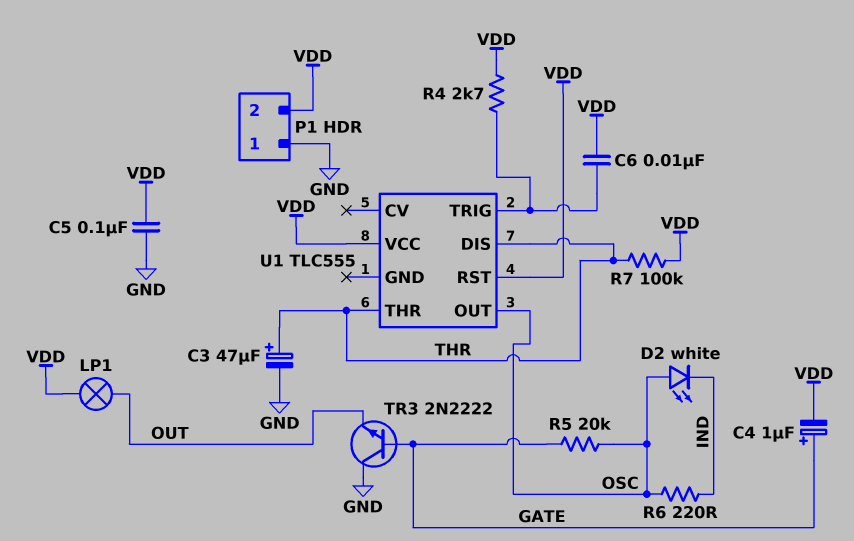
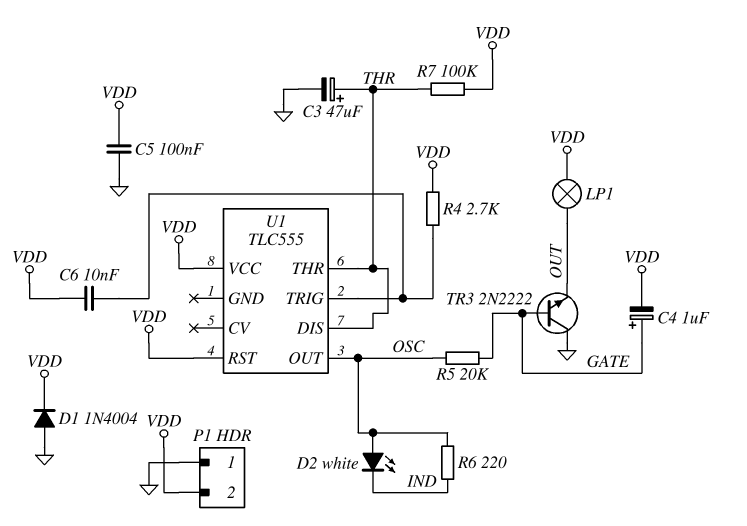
D1: none -> diode 1N4004 (A GND, K VDD)

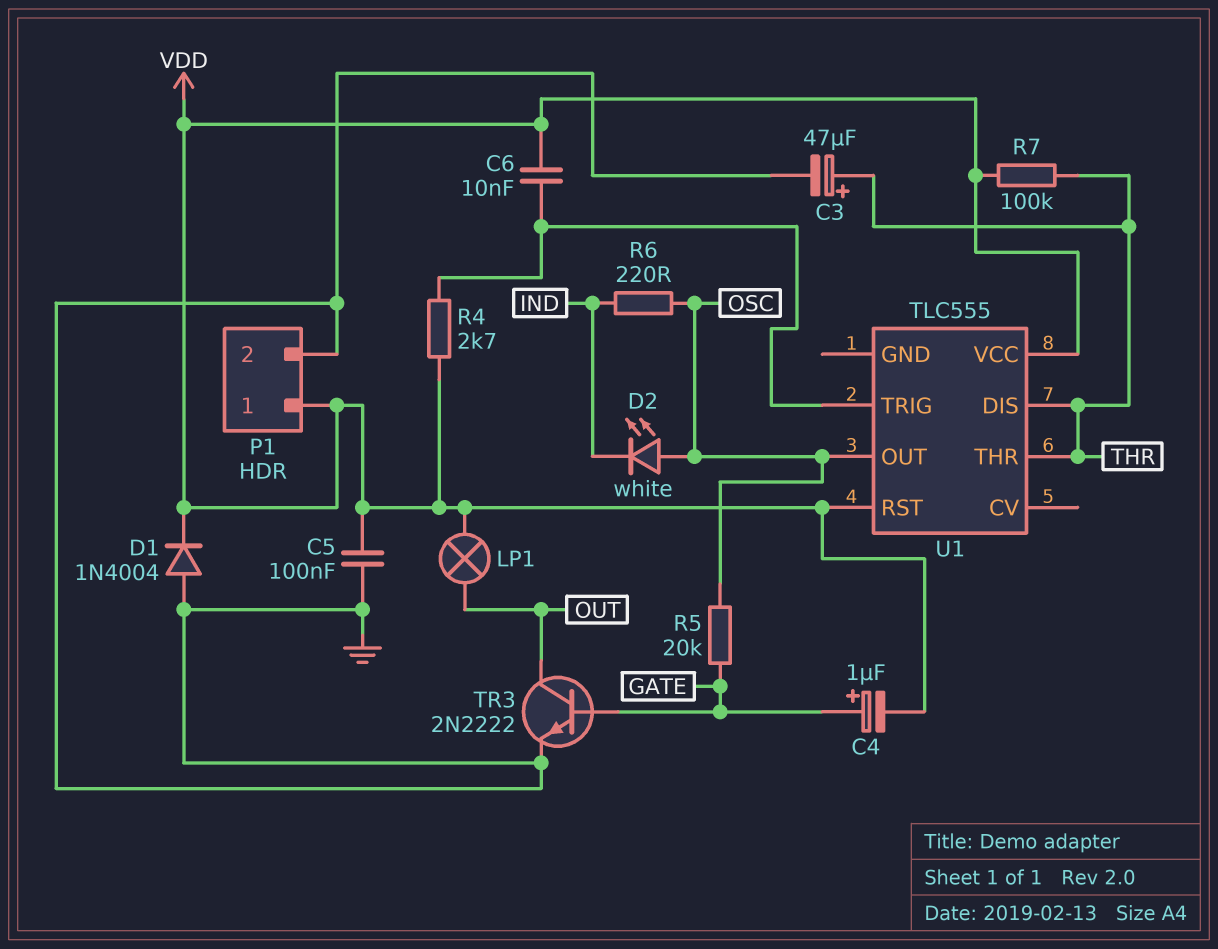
P1 pin 1: GND -> VDD
P1 pin 2: VDD -> GND
TR3: NPN 2N2222 (B GATE, C GND, E OUT) -> NPN 2N2222 (B GATE, C OUT, E GND)

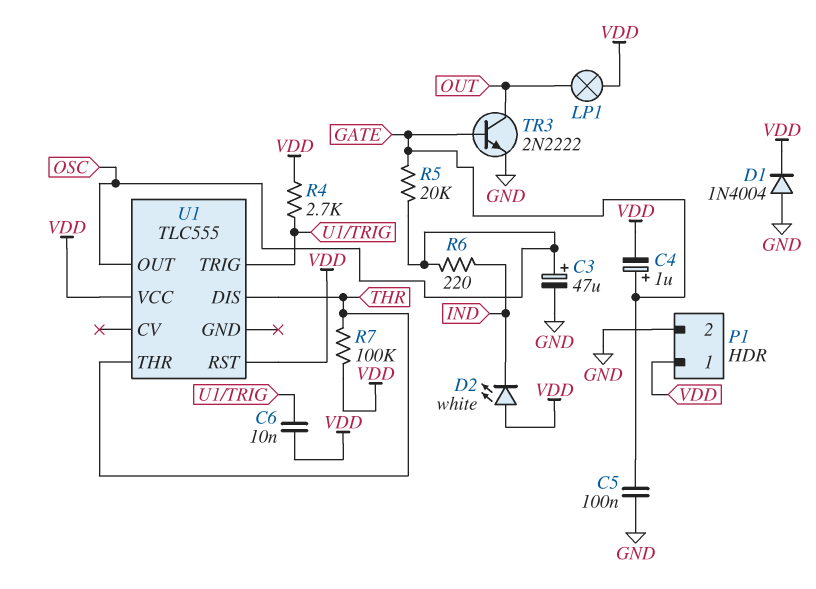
C3: 47uF (plus THR, minus GND) -> 47uF (plus OSC, minus GND)
C5: 100nF (GND, VDD) -> 100nF (GATE, GND)
D2: LED white (A OSC, K IND) -> LED white (A VDD, K IND)

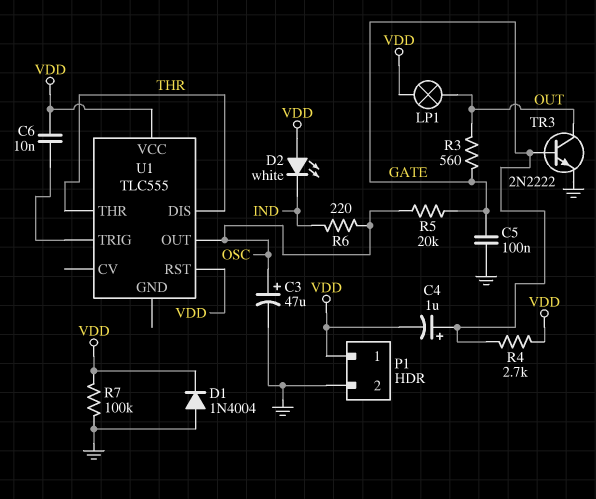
R3: none -> 560 (GATE, OUT)
R4: 2.7k (U1/TRIG, VDD) -> 2.7k (GATE, VDD)
R7: 100k (THR, VDD) -> 100k (GND, VDD)

